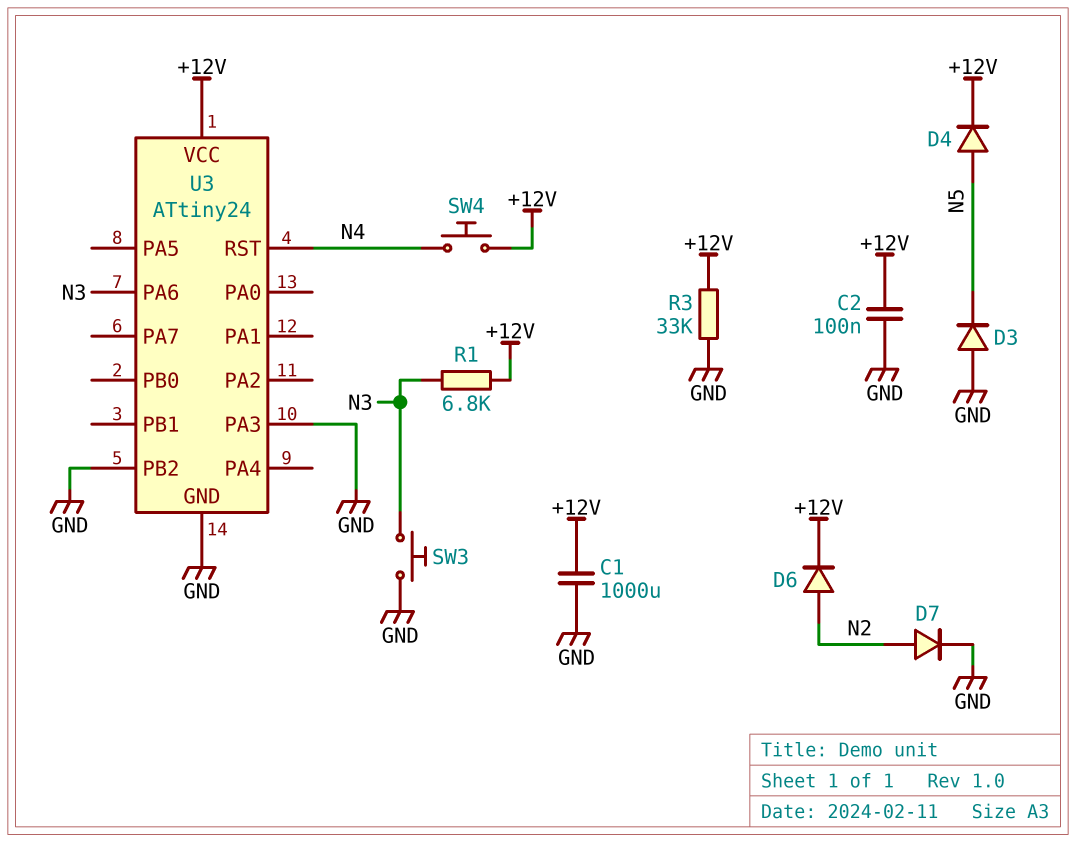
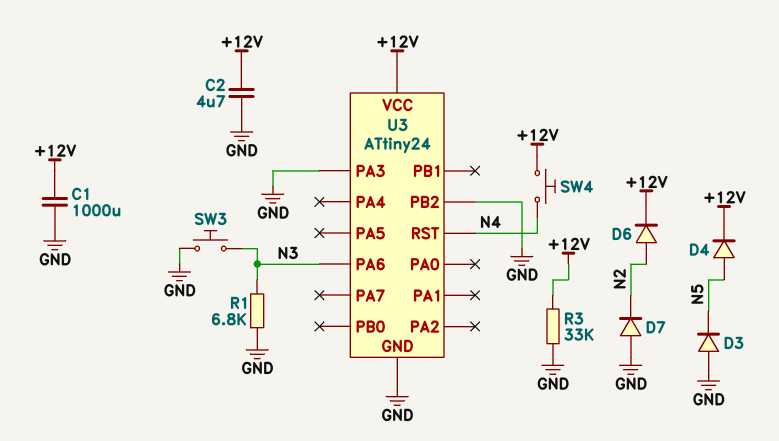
C2: 100nF (+12V, GND) -> 4.7uF (+12V, GND)
D7: diode (A N2, K GND) -> diode (A GND, K N2)
R1: 6.8k (+12V, N3) -> 6.8k (GND, N3)

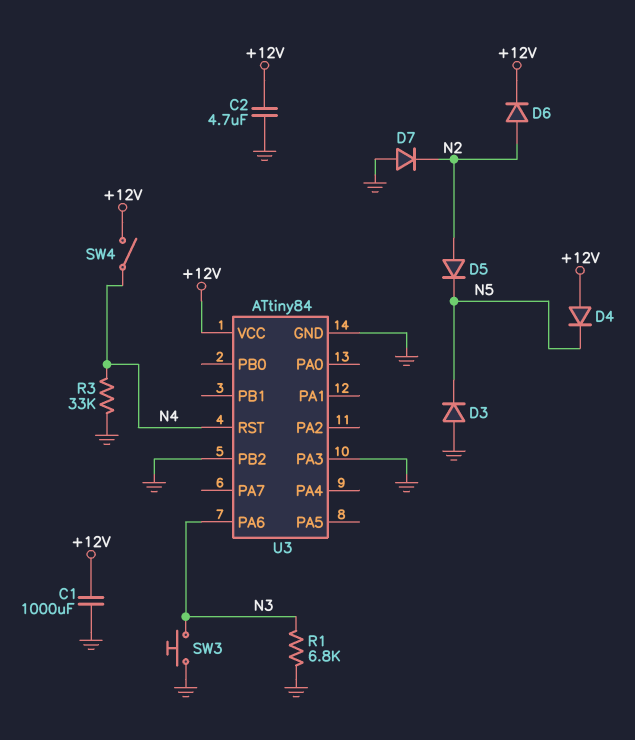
D4: diode (A N5, K +12V) -> diode (A +12V, K N5)
D5: none -> diode (A N2, K N5)
R3: 33k (+12V, GND) -> 33k (GND, N4)
SW4: button (+12V, N4) -> switch (+12V, N4)
U3: ATtiny24 -> ATtiny84

